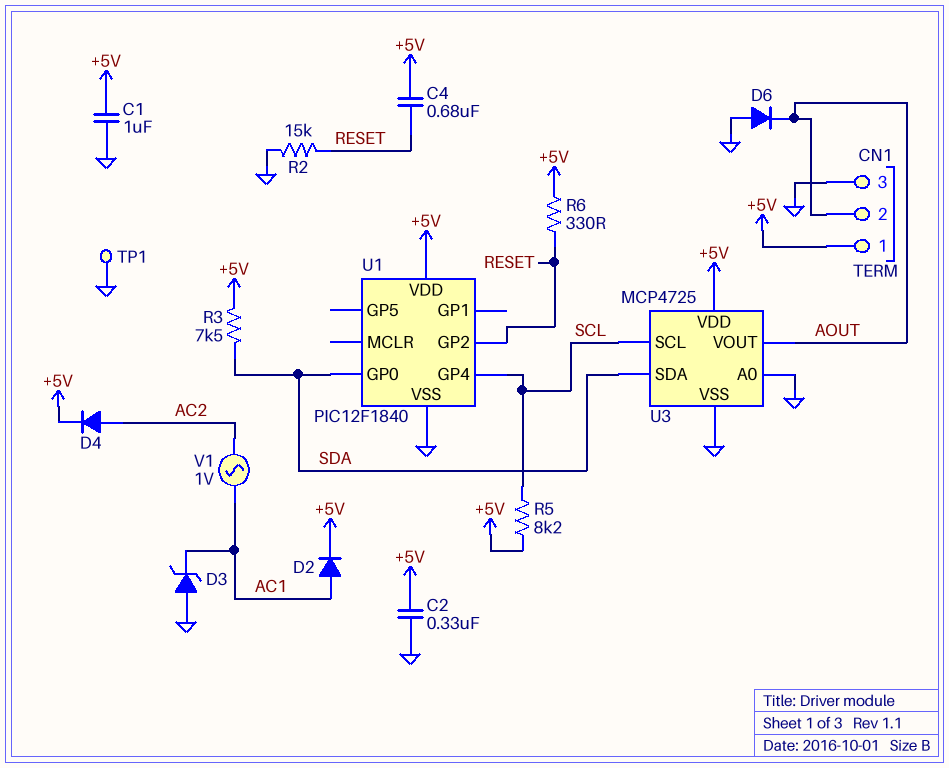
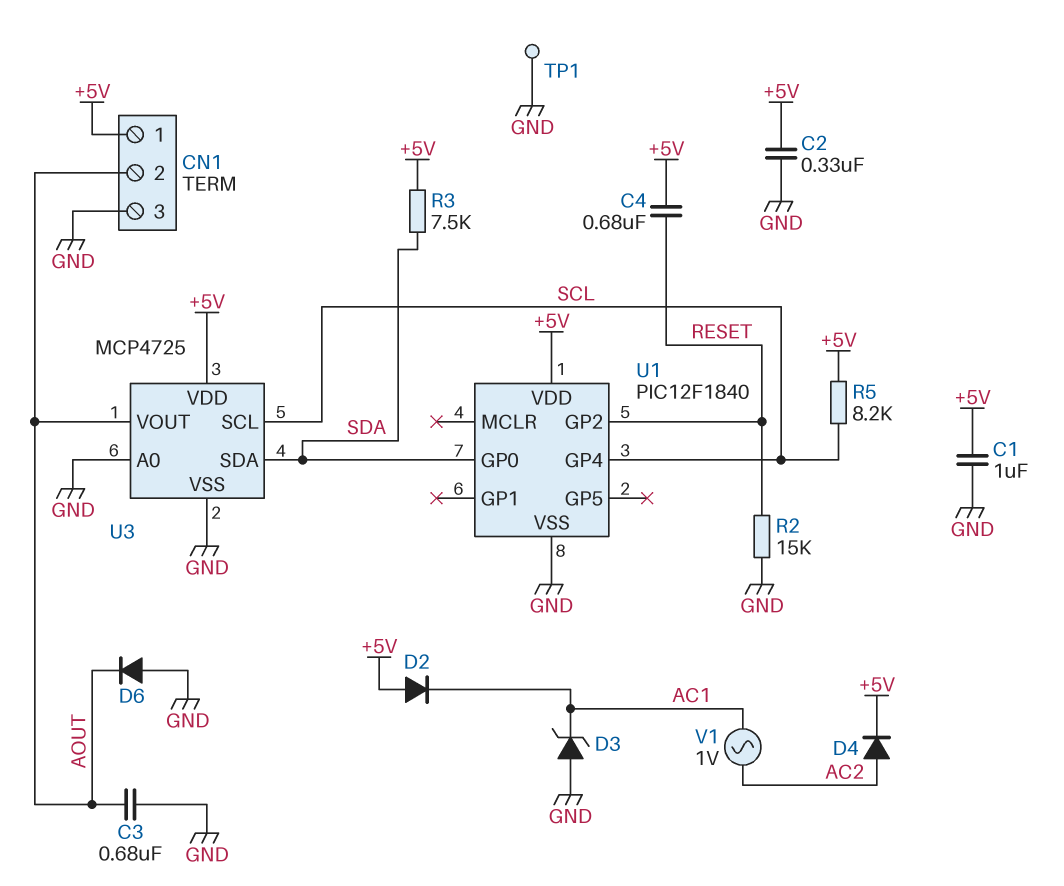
C3: none -> 680nF (AOUT, GND)
D2: diode (A AC1, K +5V) -> diode (A +5V, K AC1)
R6: 330 (+5V, RESET) -> none

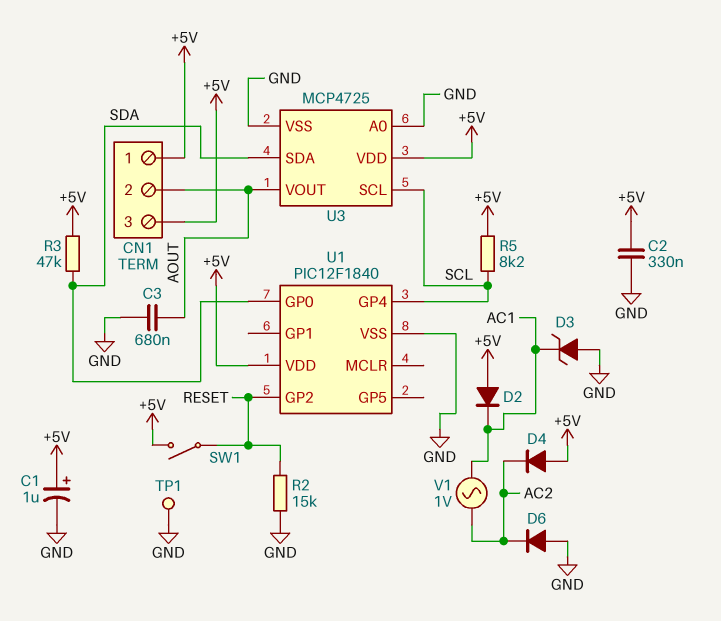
C1: 1uF (+5V, GND) -> 1uF (plus +5V, minus GND)
C4: 680nF (+5V, RESET) -> none
CN1 pin 3: GND -> +5V
D4: diode (A AC2, K +5V) -> diode (A +5V, K AC2)
D6: diode (A GND, K AOUT) -> diode (A GND, K AC2)
R3: 7.5k (+5V, SDA) -> 47k (+5V, SDA)
SW1: none -> switch (+5V, RESET)

